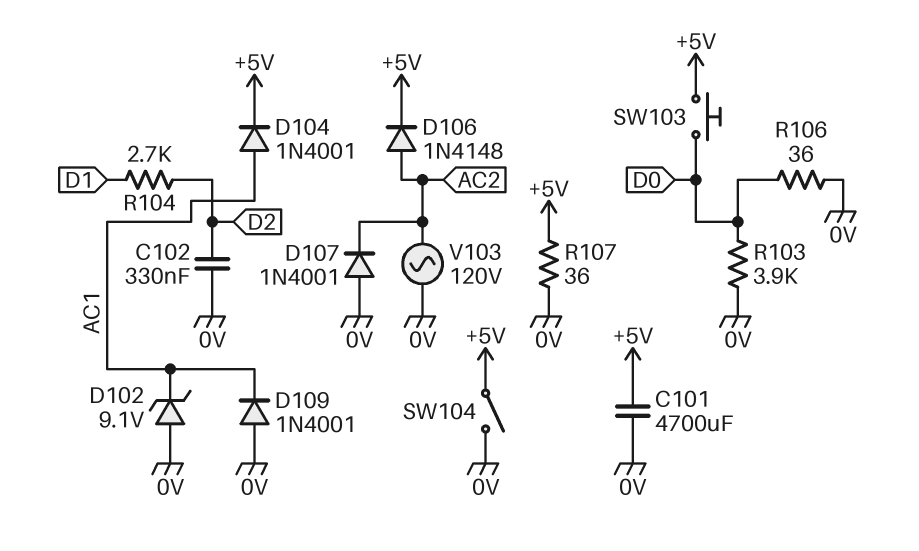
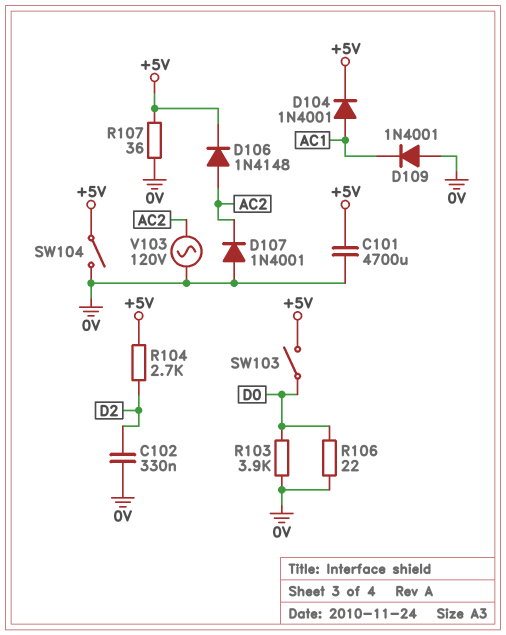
D102: zener 9.1V (A 0V, K AC1) -> none
R104: 2.7k (D1, D2) -> 2.7k (+5V, D2)
R106: 36 (0V, D0) -> 22 (0V, D0)
SW103: button (+5V, D0) -> switch (+5V, D0)

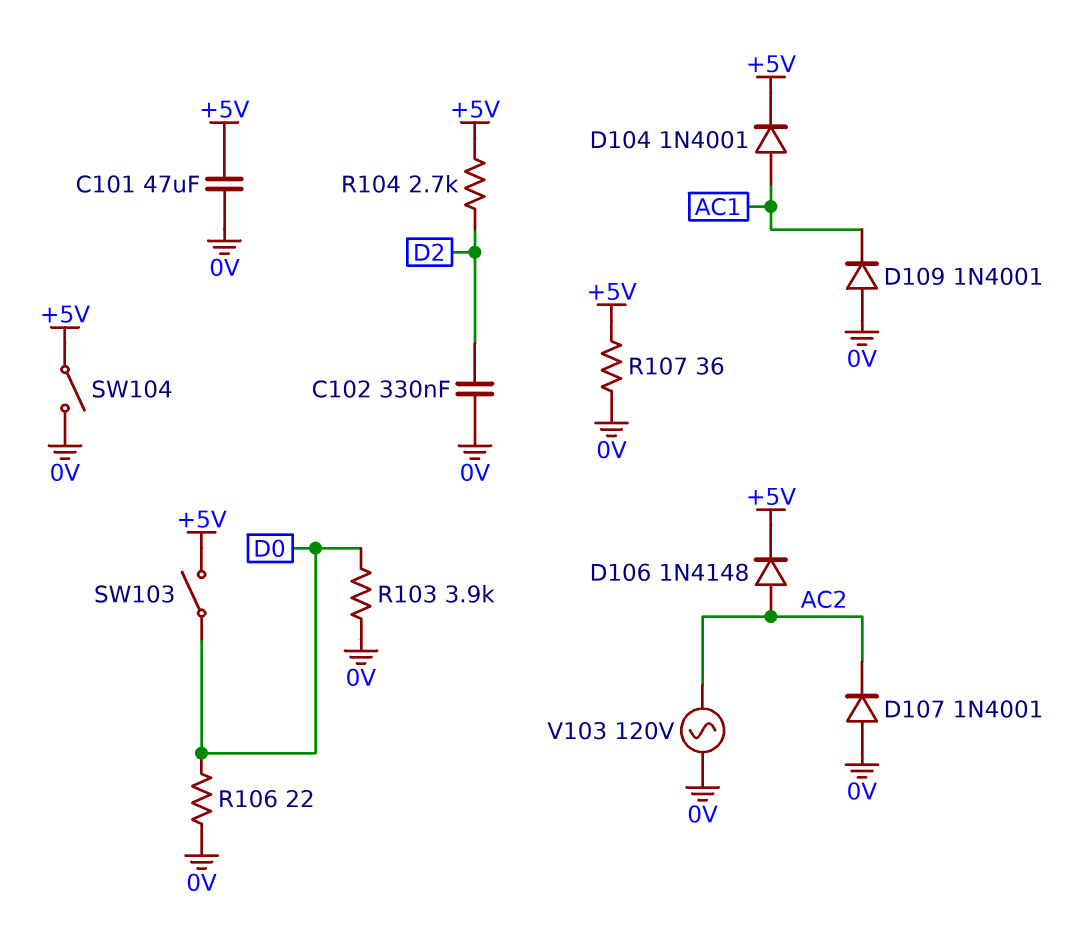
C101: 4700uF (+5V, 0V) -> 47uF (+5V, 0V)

